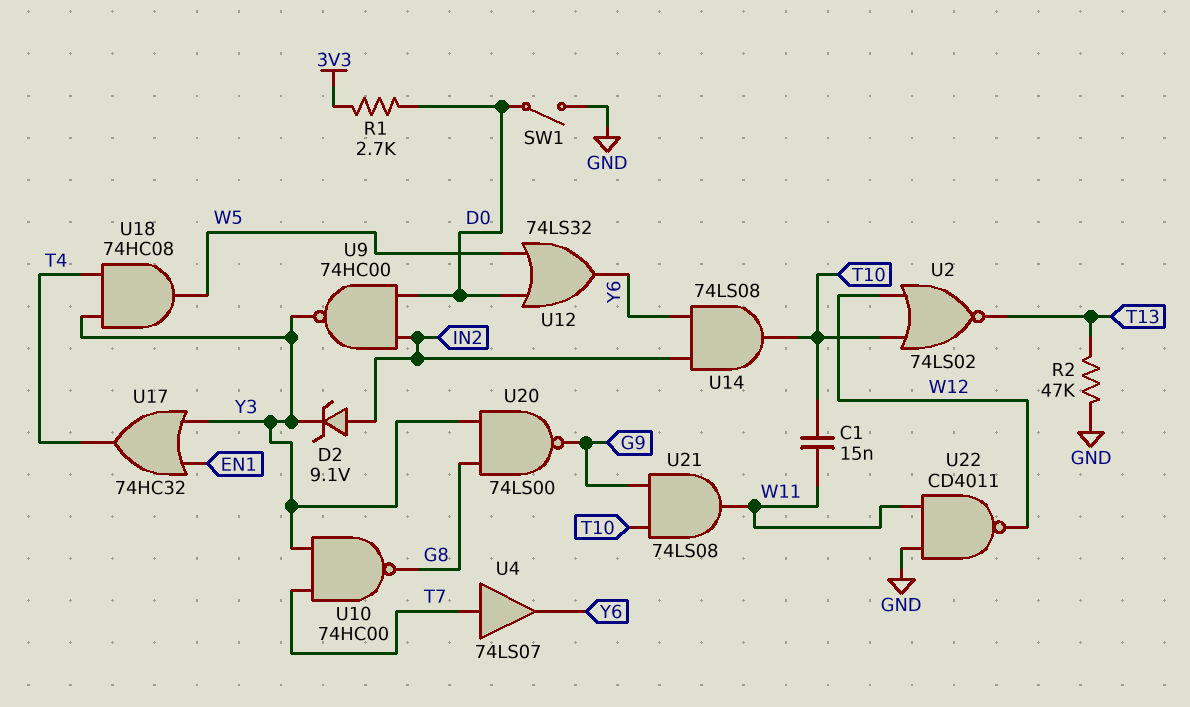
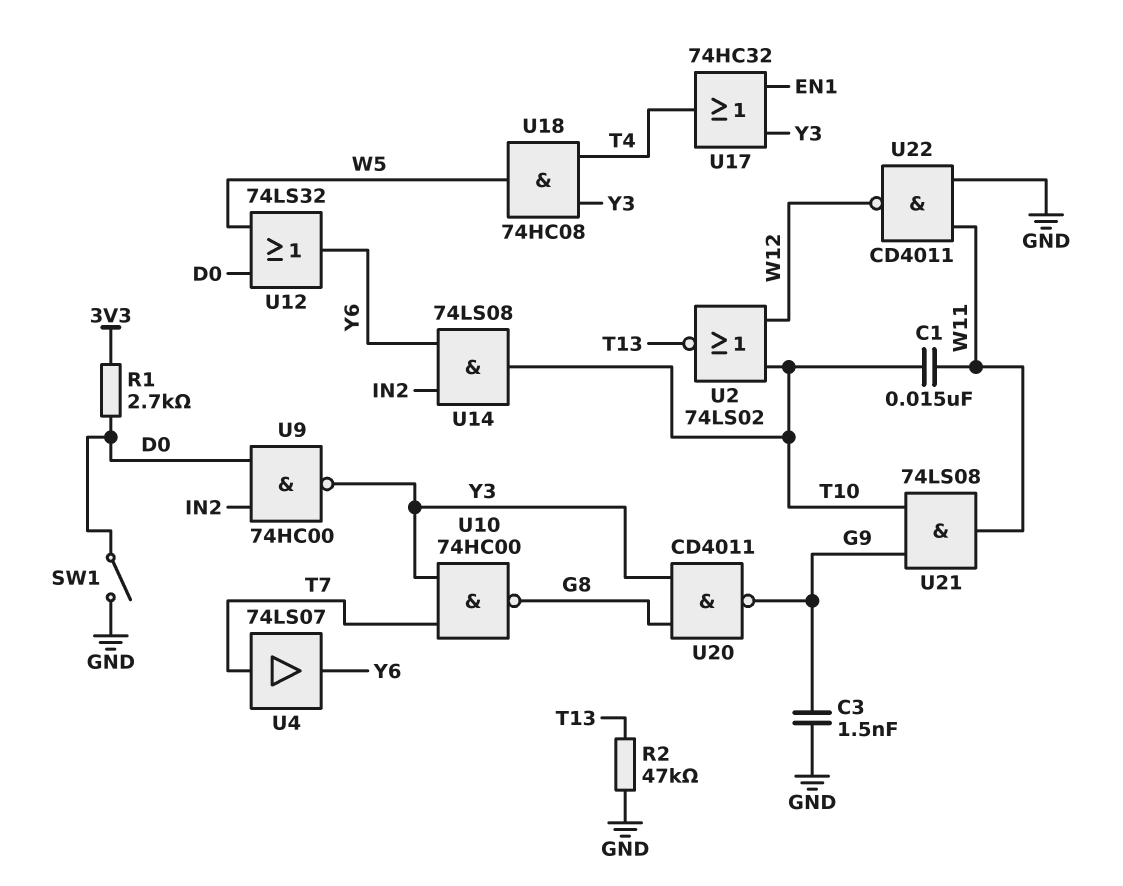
C3: none -> 1.5nF (G9, GND)
D2: zener 9.1V (A IN2, K Y3) -> none
U20: NAND 74LS00 (in G8, in Y3, out G9) -> NAND CD4011 (in G8, in Y3, out G9)

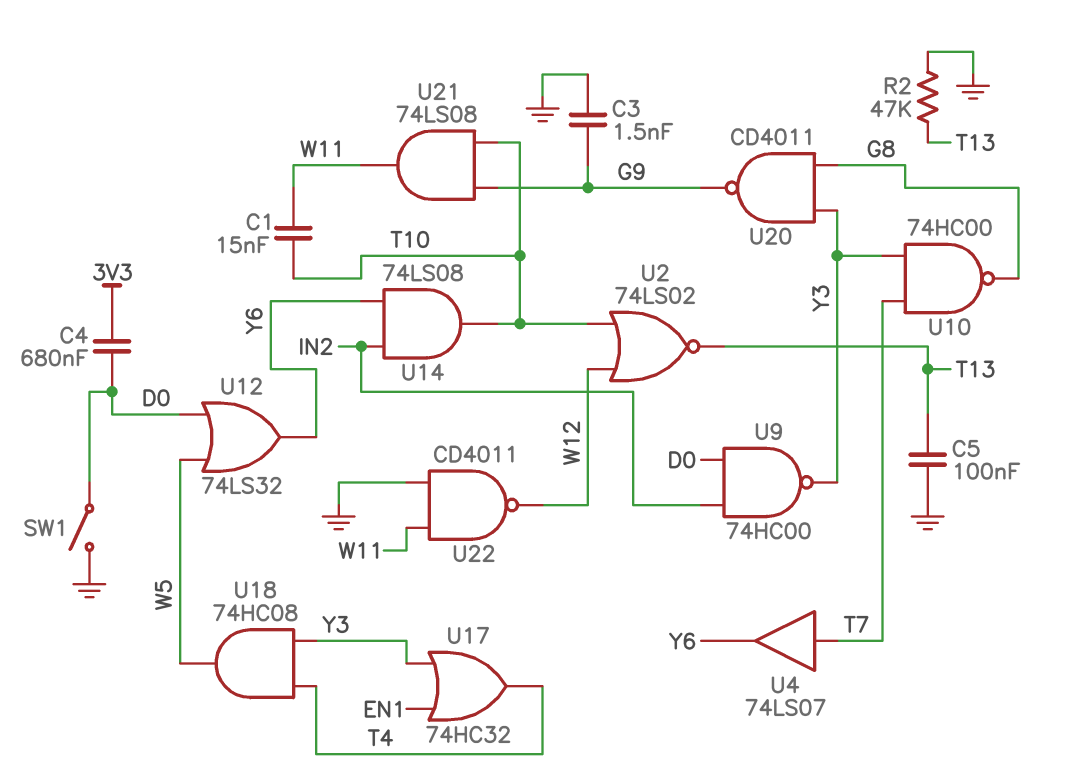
C4: none -> 680nF (3V3, D0)
C5: none -> 100nF (GND, T13)
R1: 2.7k (3V3, D0) -> none

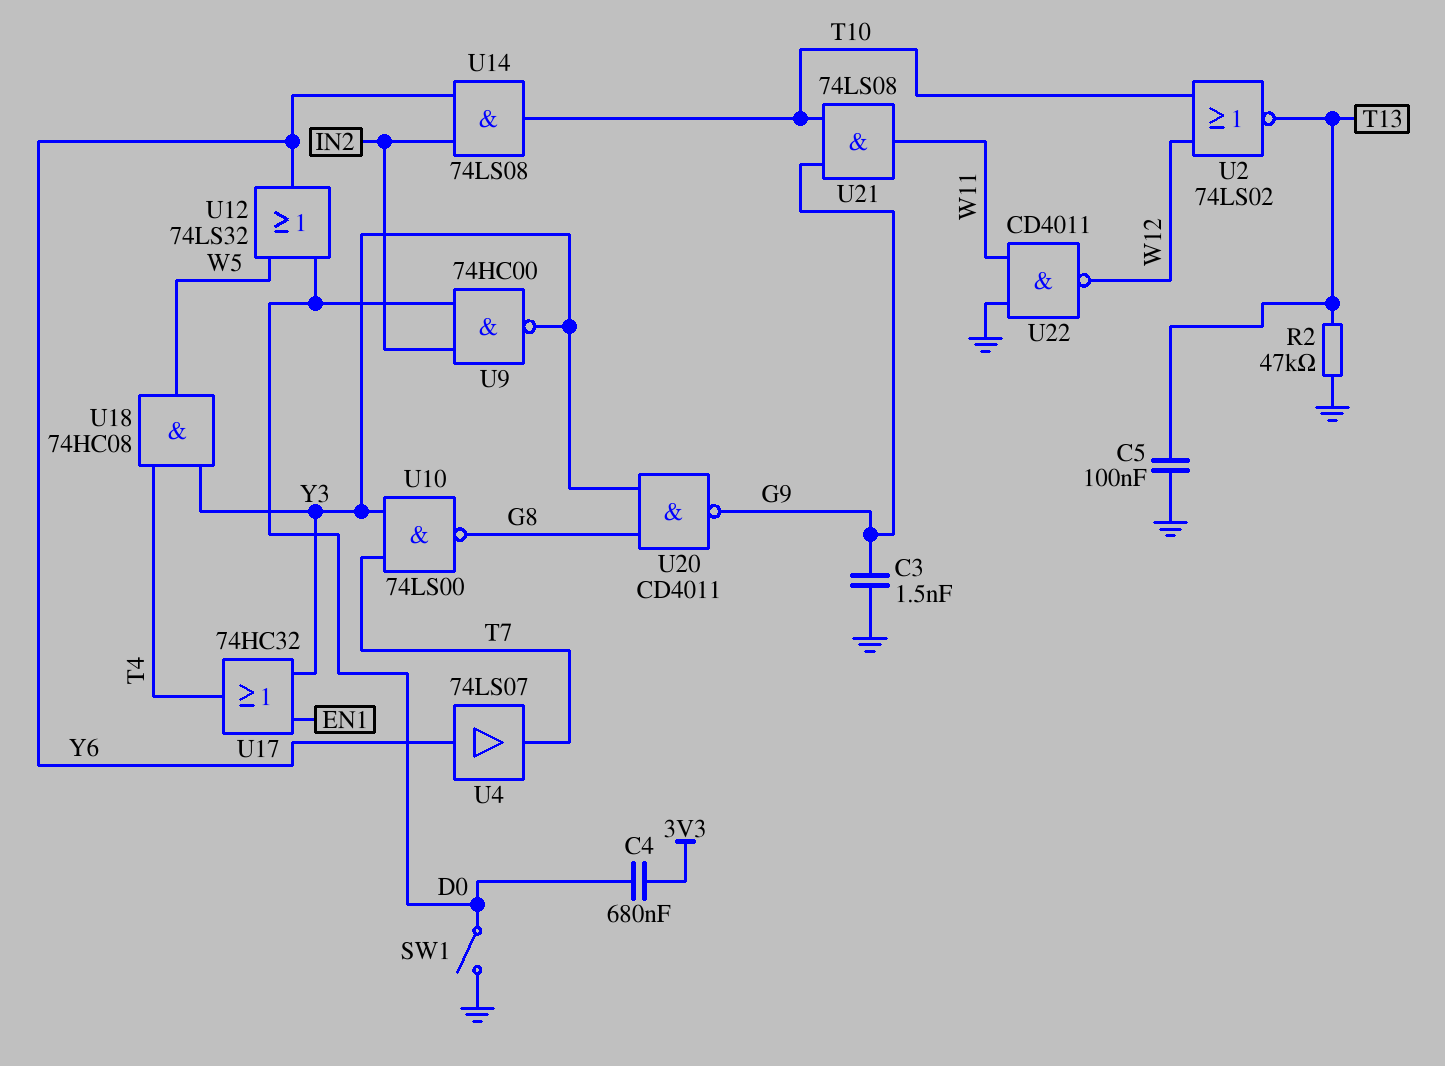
C1: 15nF (T10, W11) -> none
U4: buffer 74LS07 (in T7, out Y6) -> buffer 74LS07 (in Y6, out T7)
U10: NAND 74HC00 (in T7, in Y3, out G8) -> NAND 74LS00 (in T7, in Y3, out G8)

